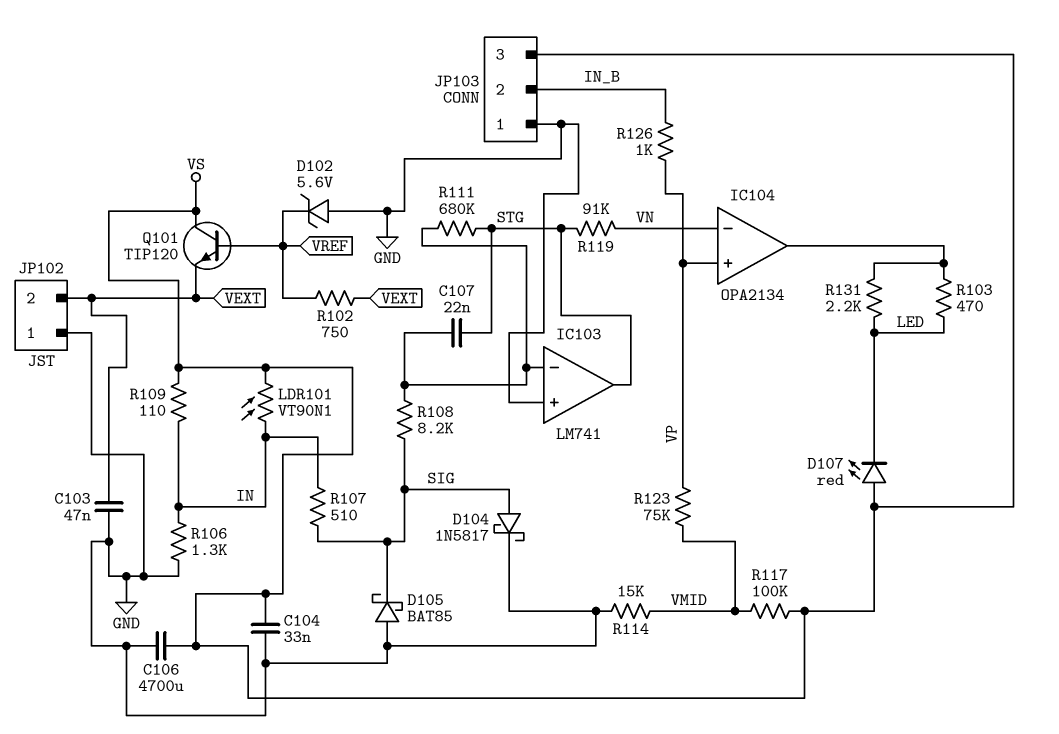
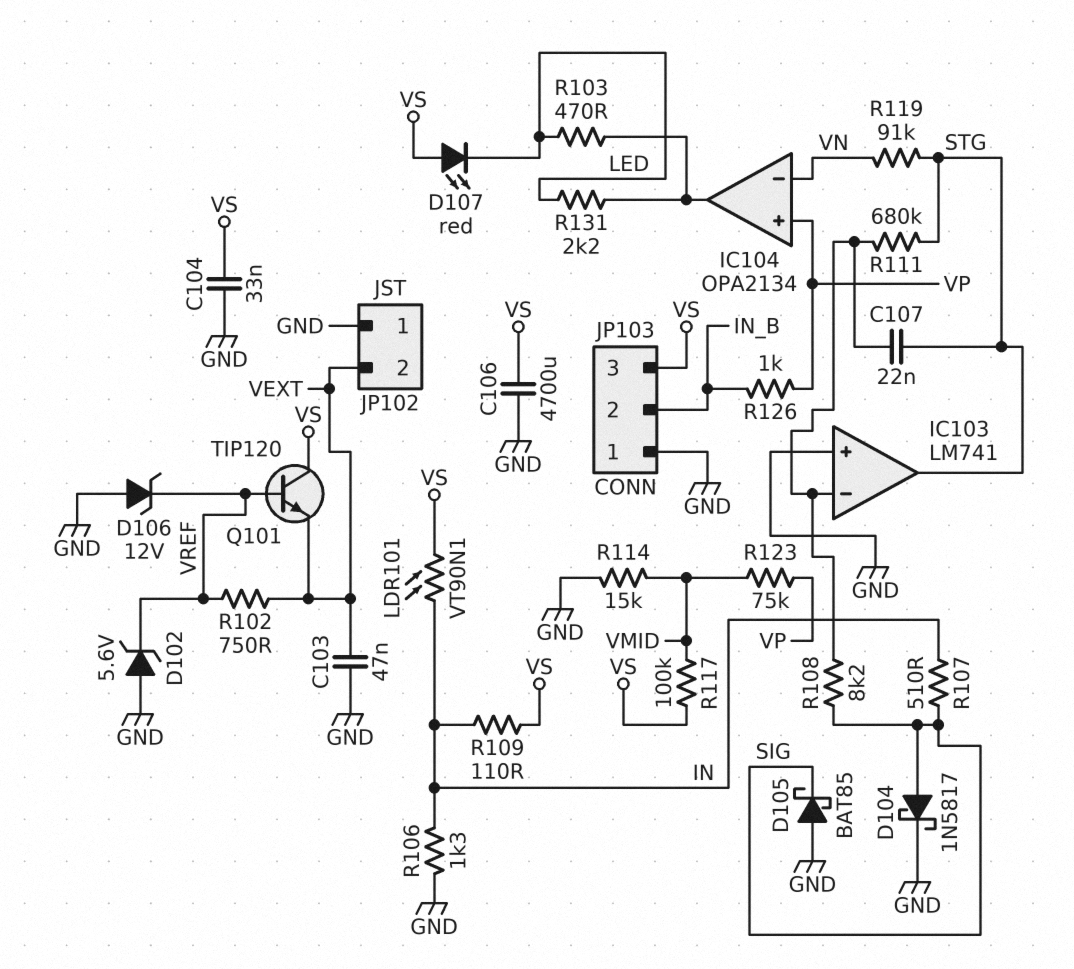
D106: none -> zener 12V (A GND, K VREF)

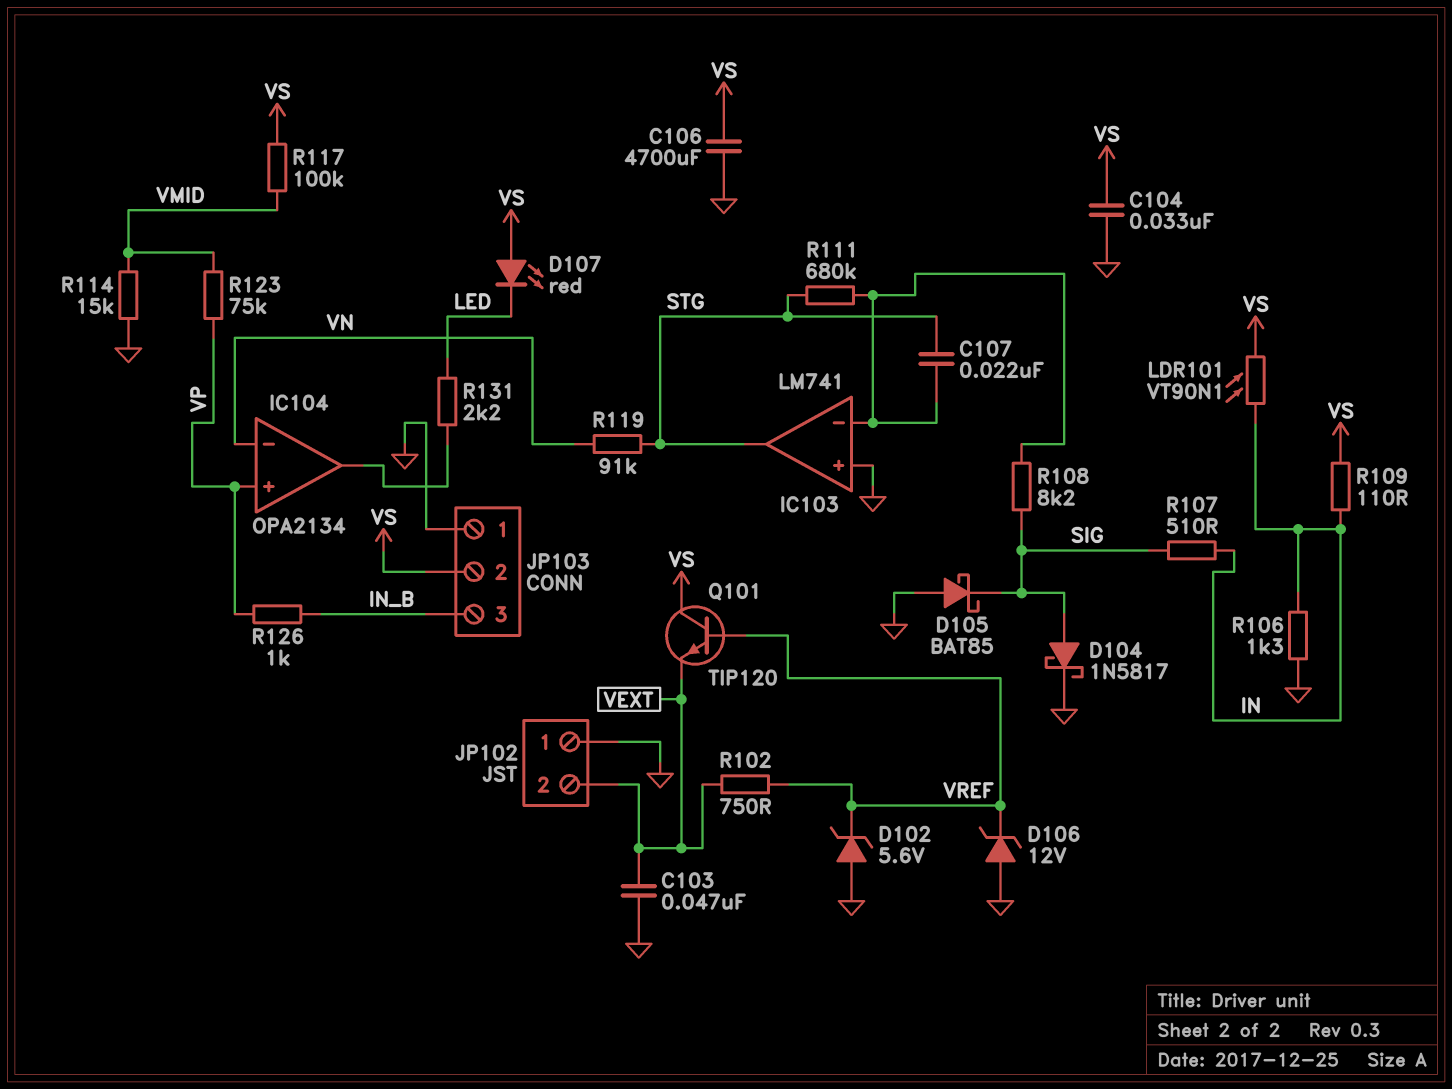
JP103 pin 2: IN_B -> VS
JP103 pin 3: VS -> IN_B
R103: 470 (IC104/out, LED) -> none

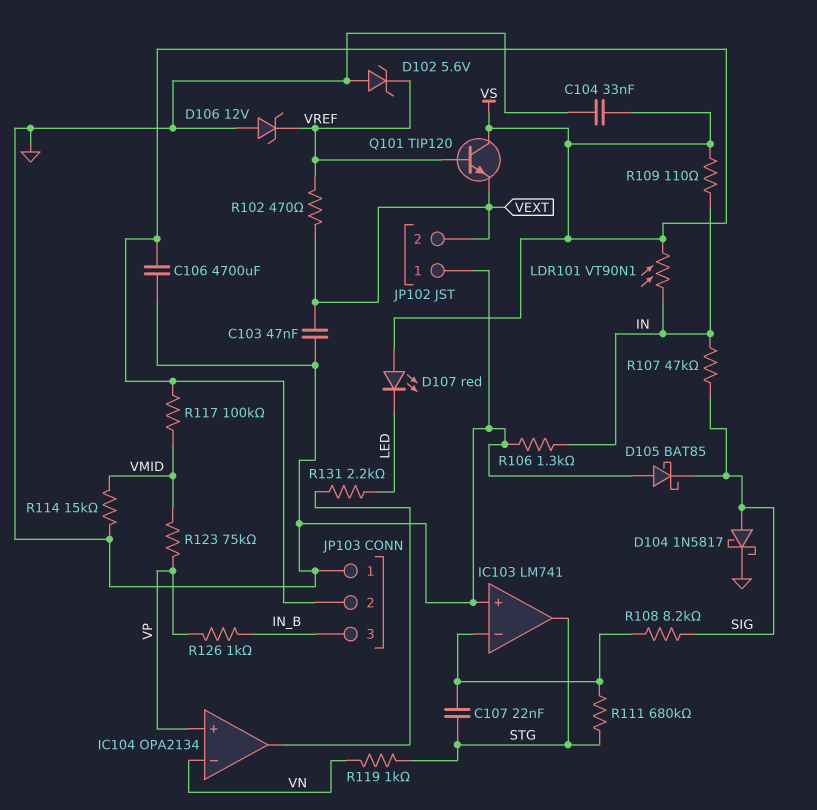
R102: 750 (VEXT, VREF) -> 470 (VEXT, VREF)
R107: 510 (IN, SIG) -> 47k (IN, SIG)
R119: 91k (STG, VN) -> 1k (STG, VN)

